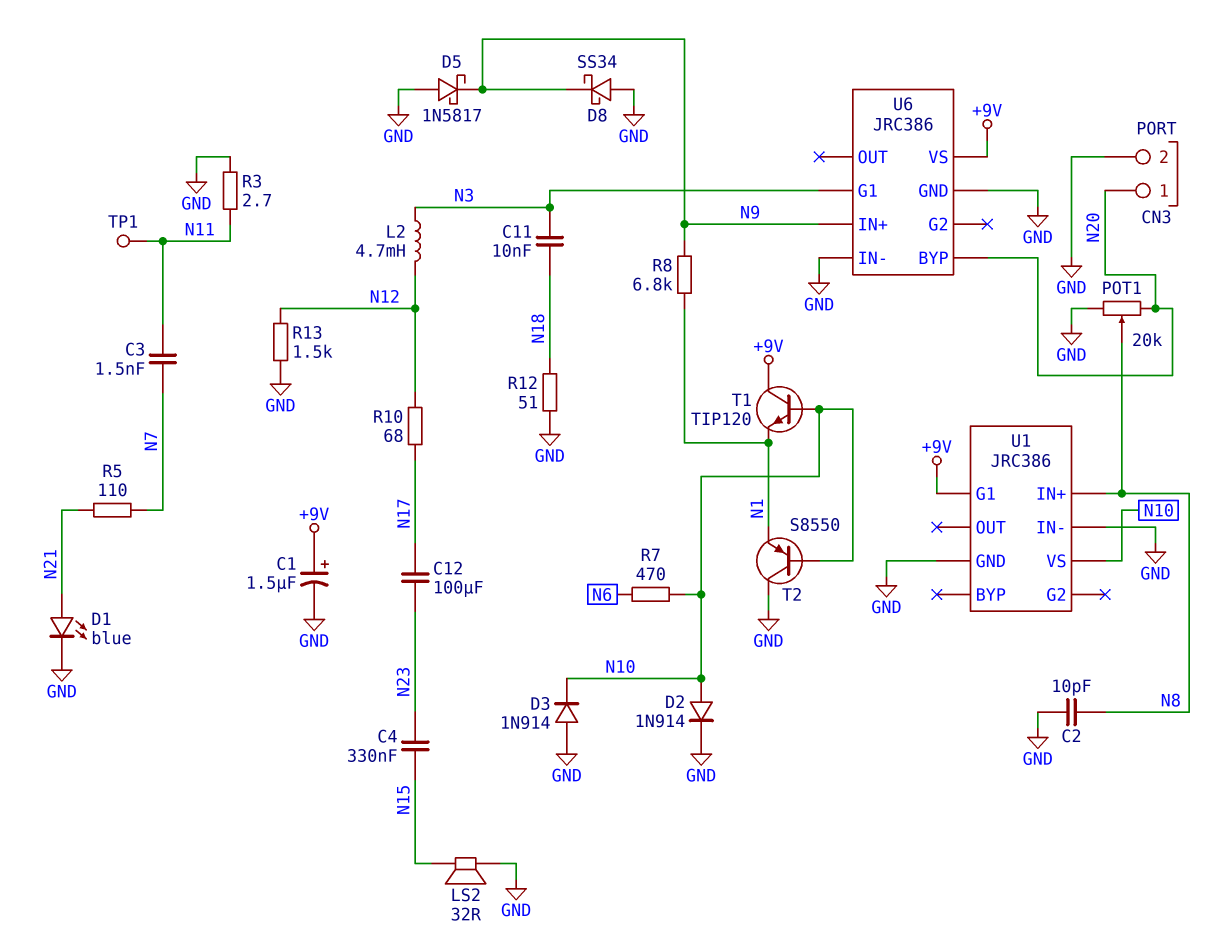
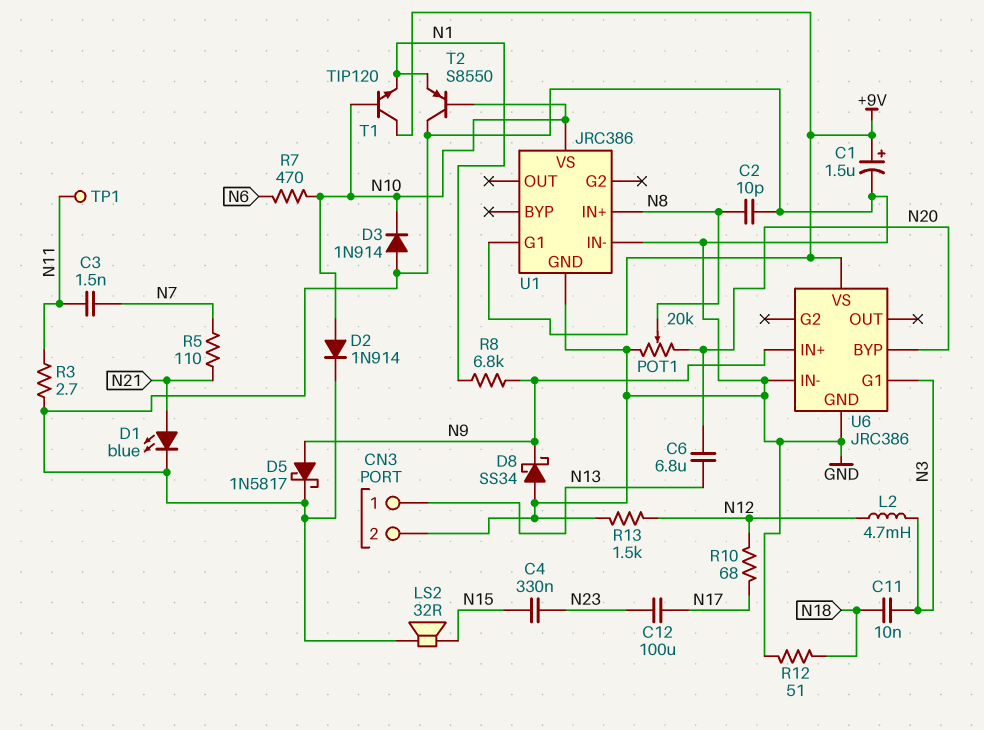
C6: none -> 6.8uF (N13, N20)
CN3 pin 1: N20 -> N13
D5: schottky 1N5817 (A GND, K N9) -> schottky 1N5817 (A N9, K GND)

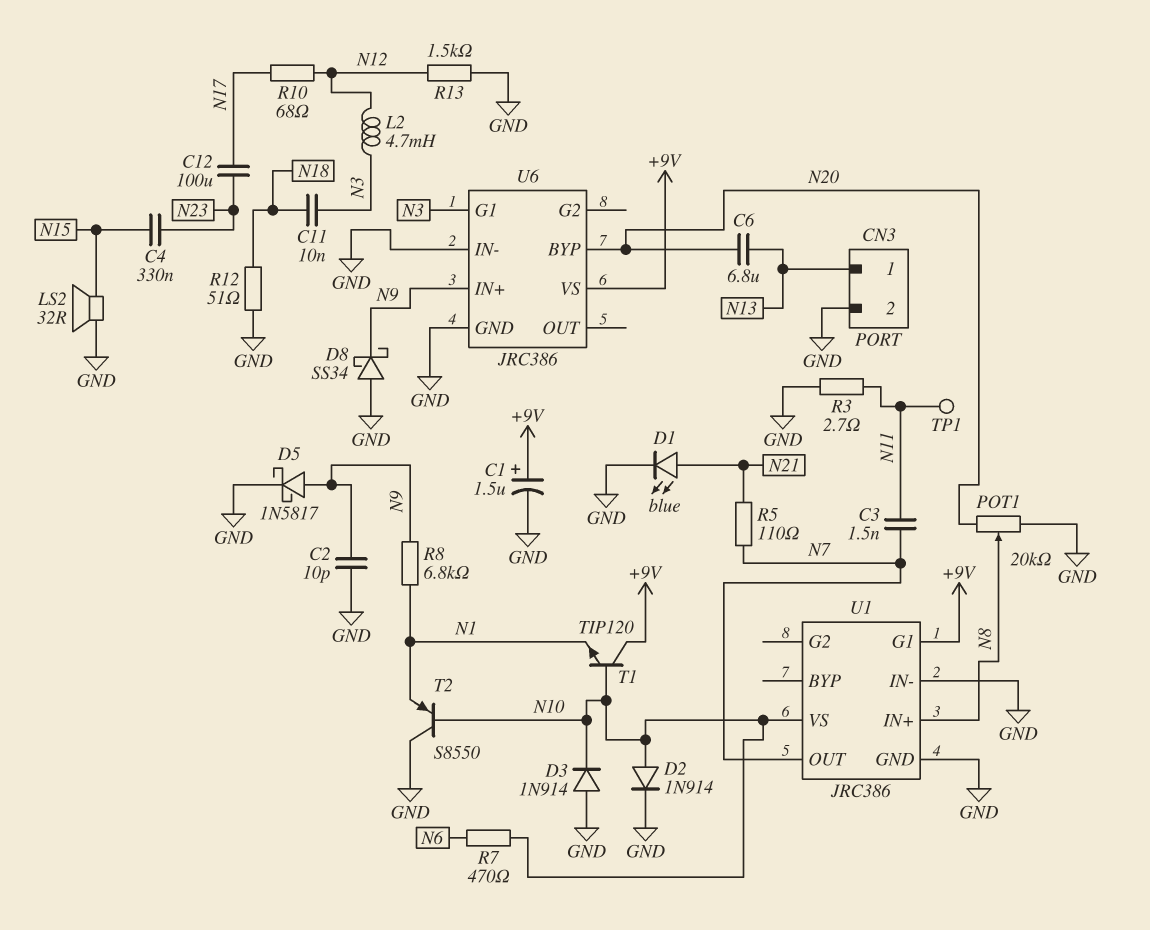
C2: 10pF (GND, N8) -> 10pF (GND, N9)
U1 pin OUT: none -> N7

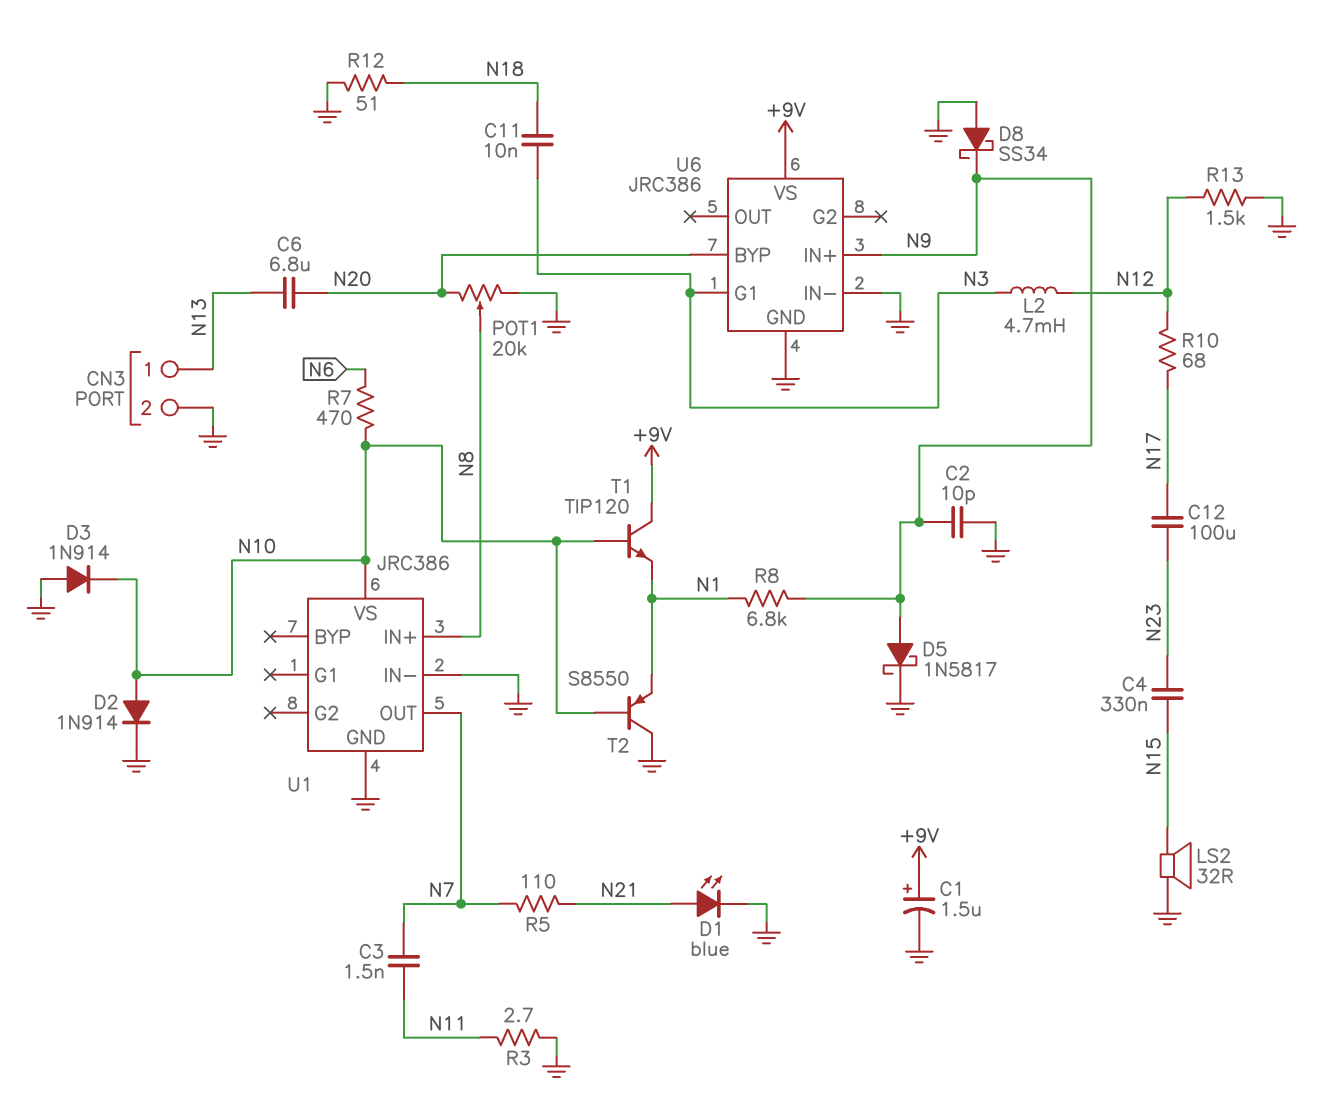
TP1: test point (N11) -> none
U1 pin G1: +9V -> none

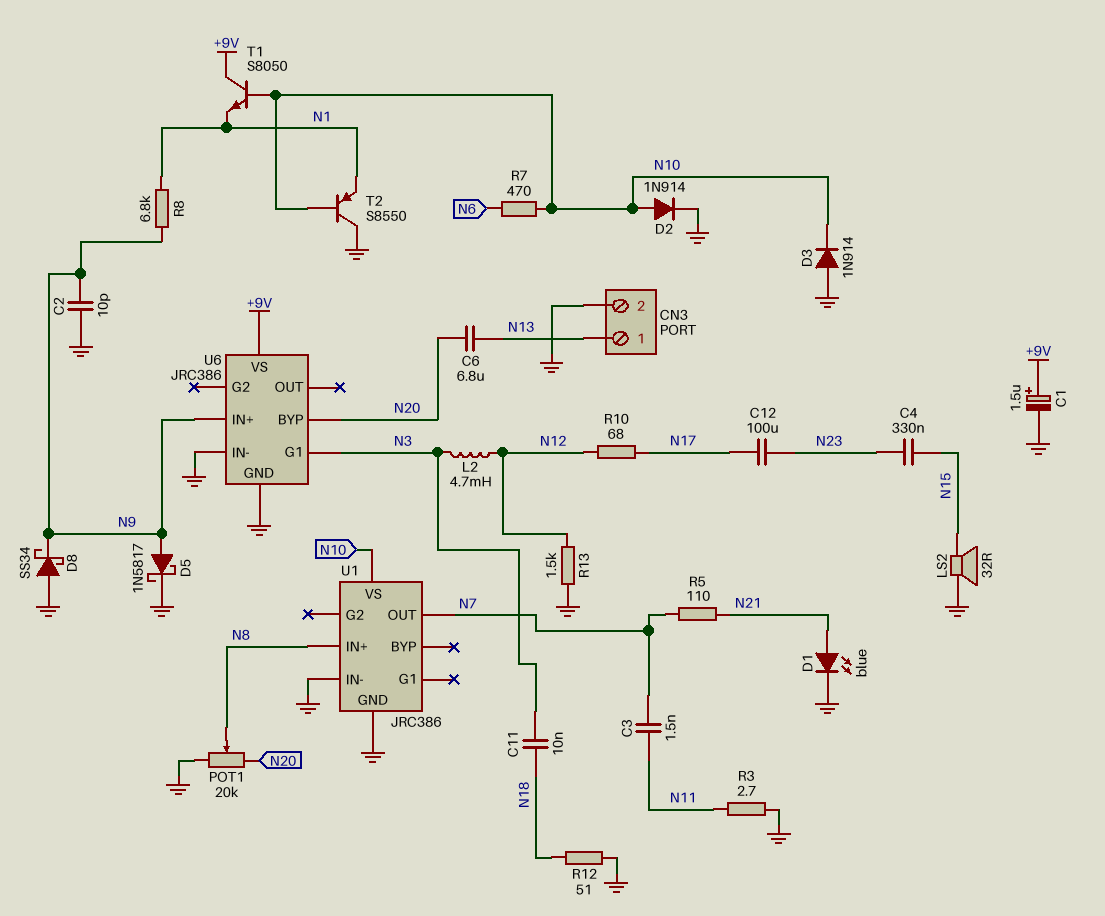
T1: NPN TIP120 (B N10, C +9V, E N1) -> NPN S8050 (B N10, C +9V, E N1)

